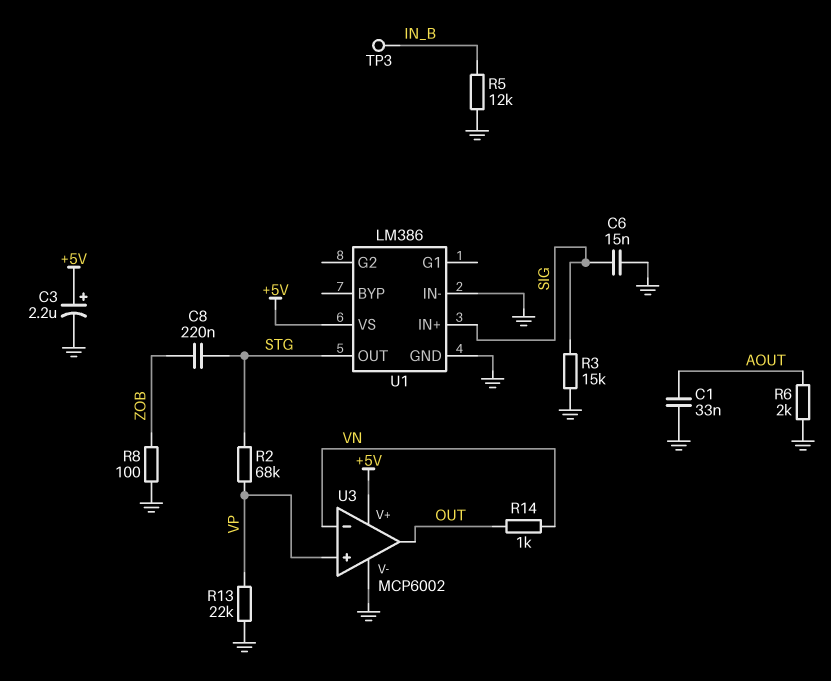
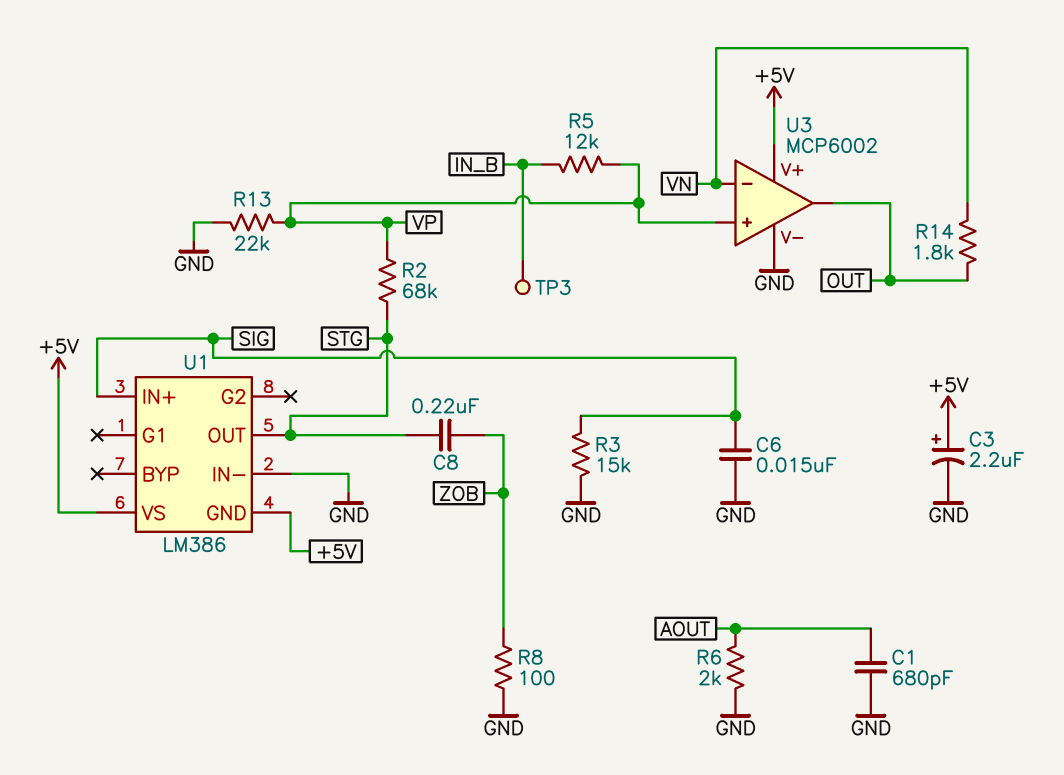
C1: 33nF (AOUT, GND) -> 680pF (AOUT, GND)
R5: 12k (GND, IN_B) -> 12k (IN_B, VP)
R14: 1k (OUT, VN) -> 1.8k (OUT, VN)
U1 pin GND: GND -> +5V

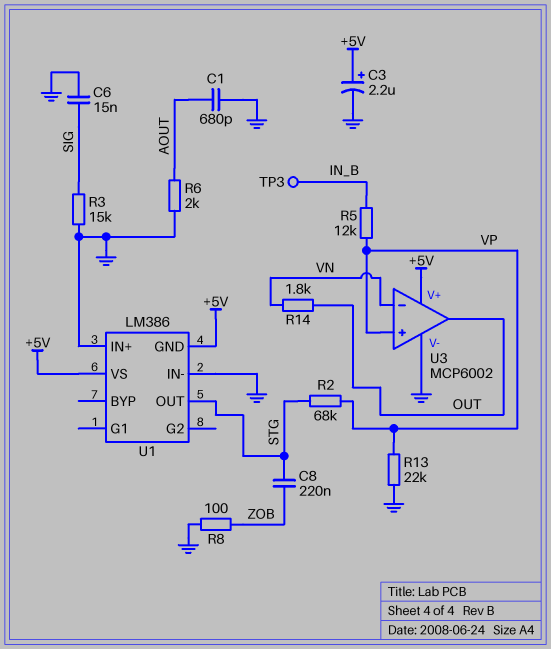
U1 pin IN+: SIG -> GND

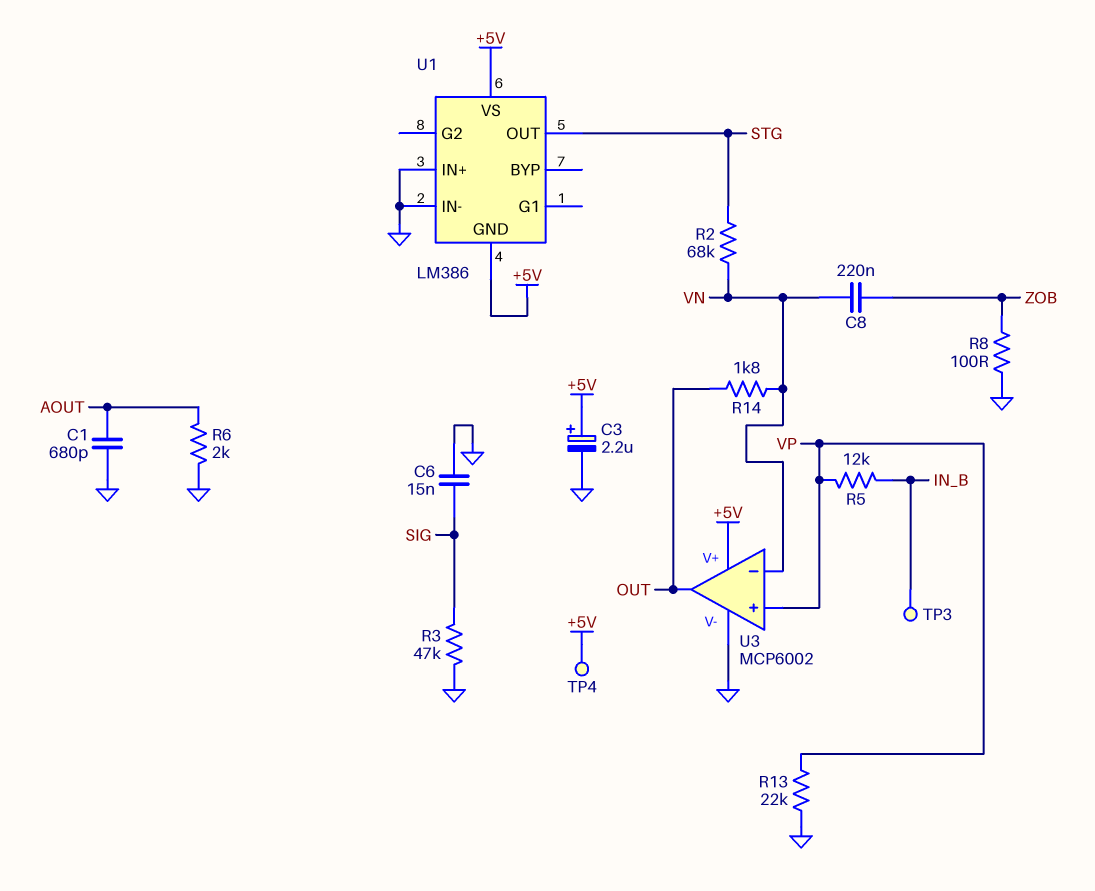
C8: 220nF (STG, ZOB) -> 220nF (VN, ZOB)
R2: 68k (STG, VP) -> 68k (STG, VN)
R3: 15k (GND, SIG) -> 47k (GND, SIG)
TP4: none -> test point (+5V)

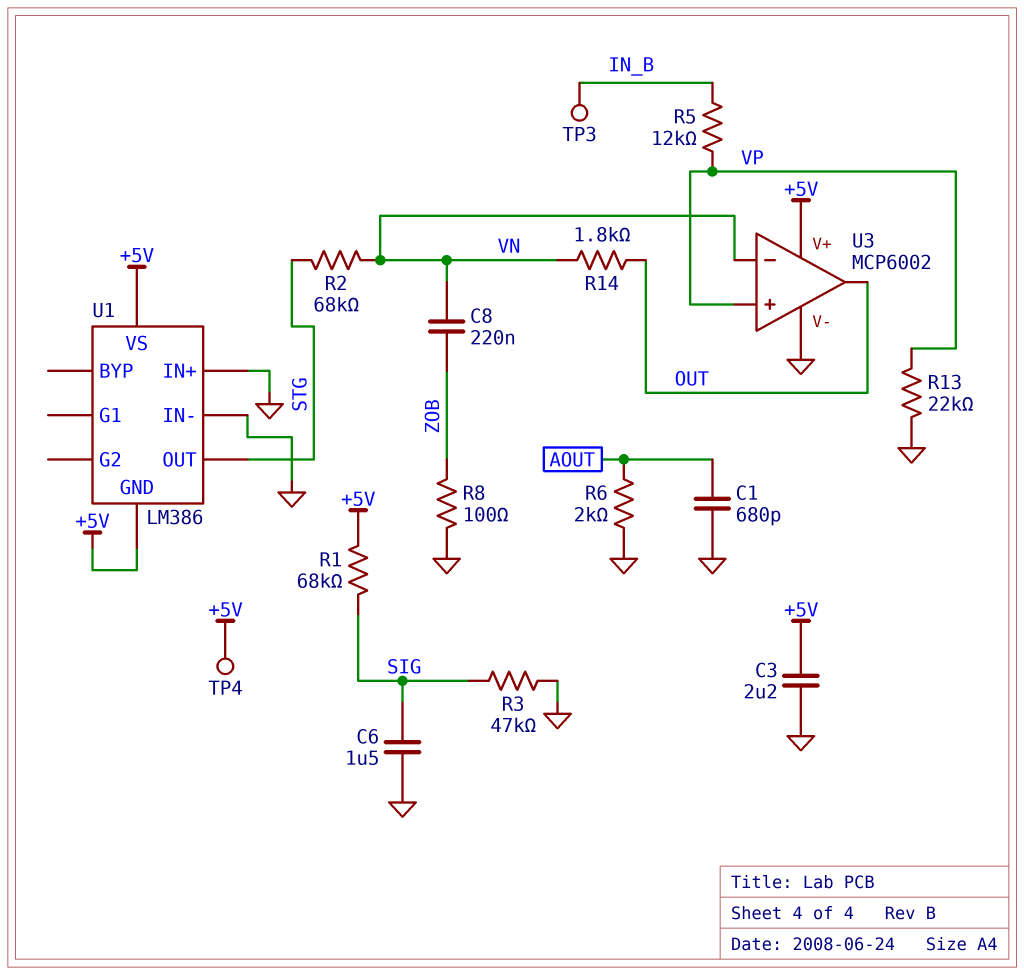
C3: 2.2uF (plus +5V, minus GND) -> 2.2uF (+5V, GND)
C6: 15nF (GND, SIG) -> 1.5uF (GND, SIG)
R1: none -> 68k (+5V, SIG)

